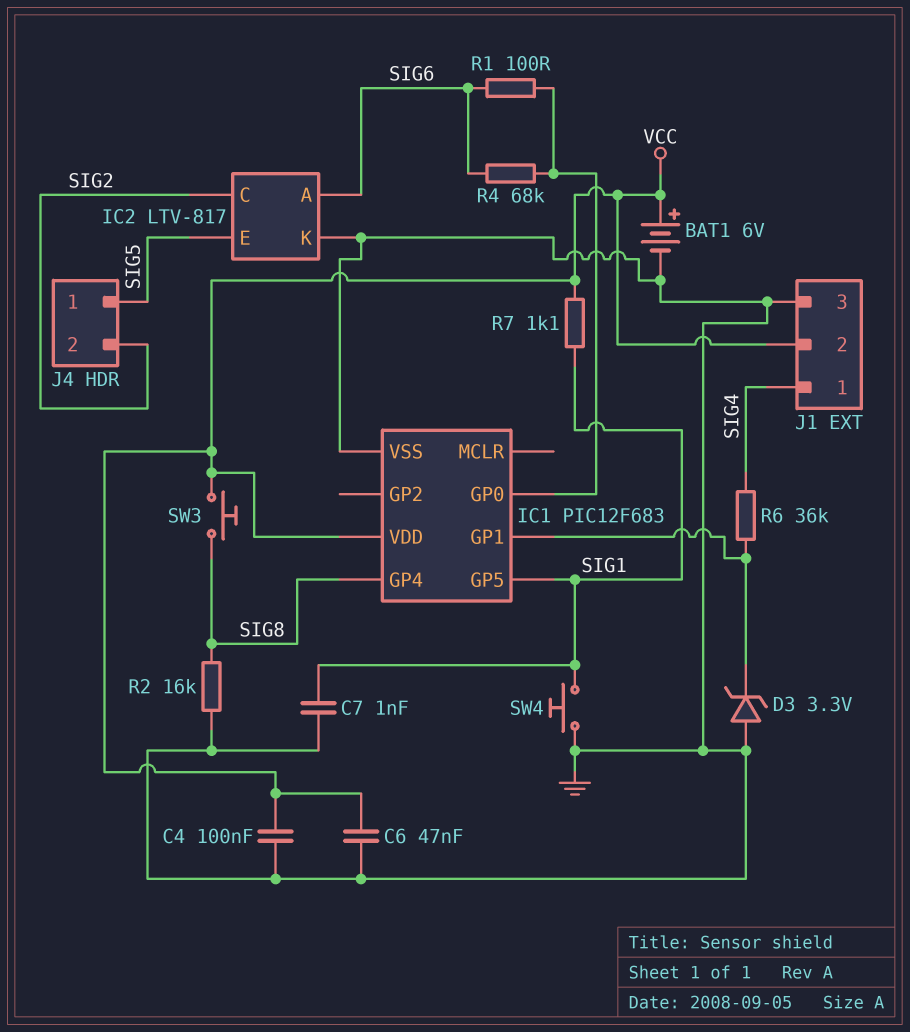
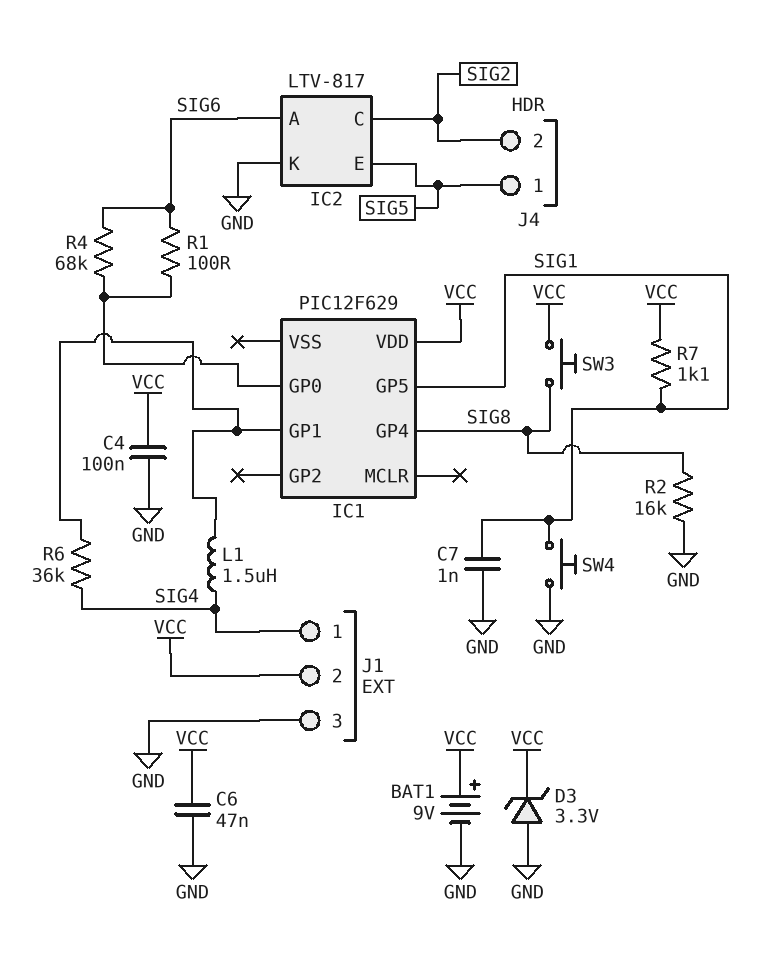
BAT1: 6V (plus VCC, minus GND) -> 9V (plus VCC, minus GND)
D3: zener 3.3V (A GND, K IC1/GP1) -> zener 3.3V (A GND, K VCC)
IC1: PIC12F683 -> PIC12F629
IC1 pin VSS: GND -> none
L1: none -> 1.5uH (IC1/GP1, SIG4)

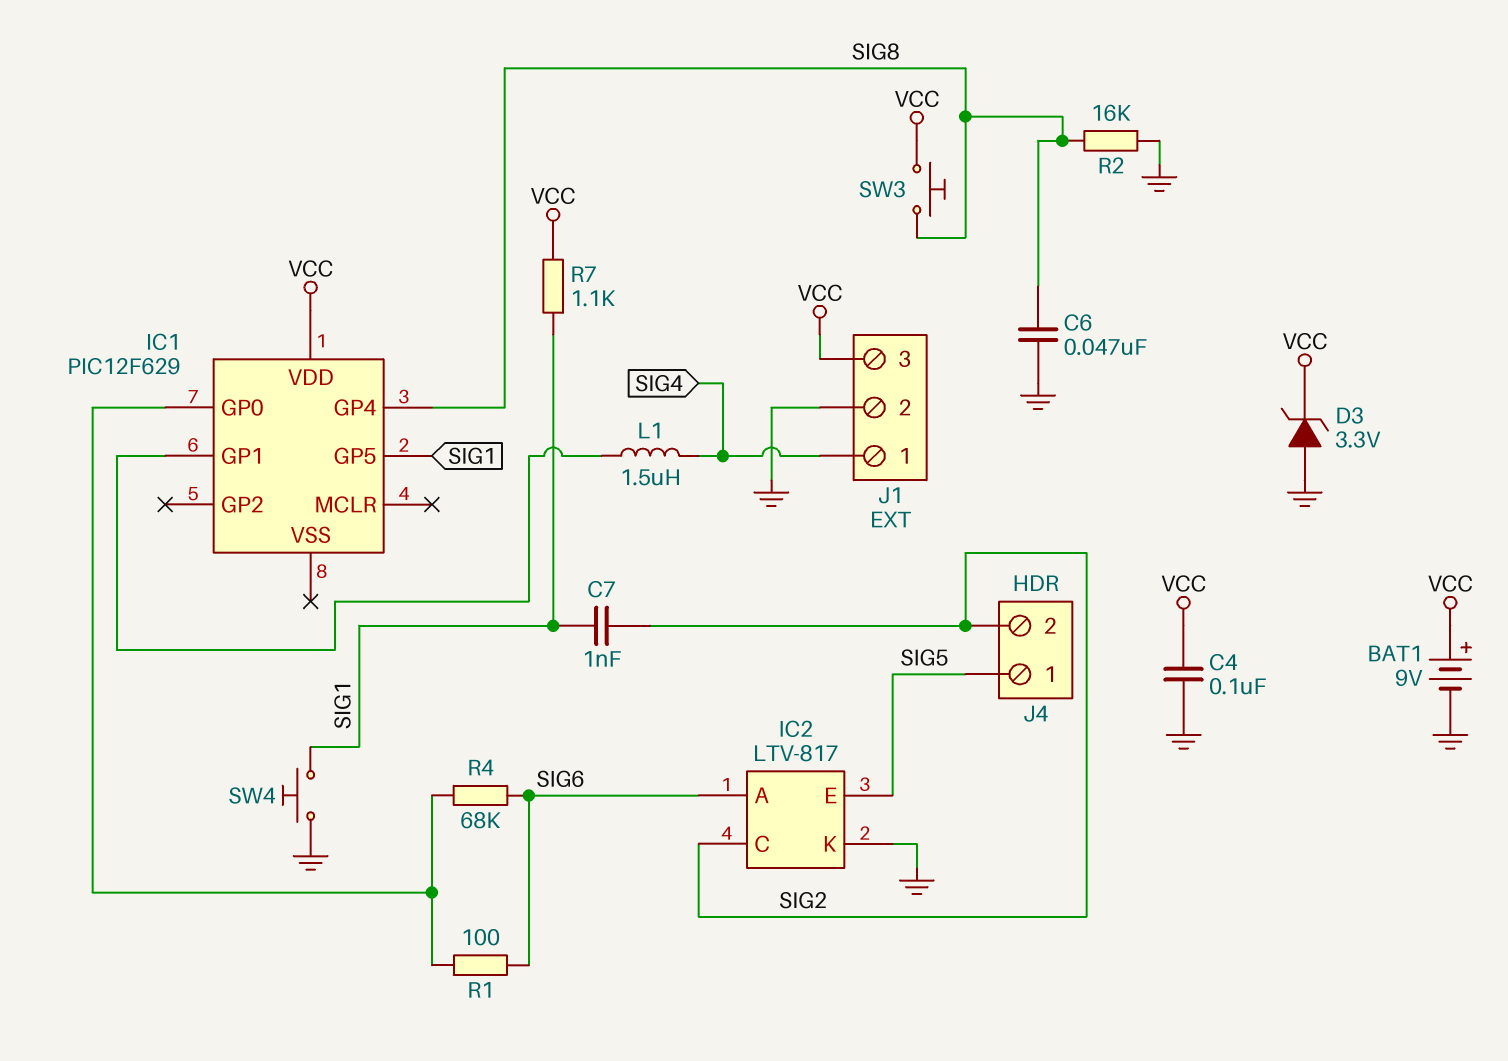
C6: 47nF (GND, VCC) -> 47nF (GND, SIG8)
C7: 1nF (GND, SIG1) -> 1nF (SIG1, SIG2)
J1 pin 2: VCC -> GND
J1 pin 3: GND -> VCC
R6: 36k (IC1/GP1, SIG4) -> none

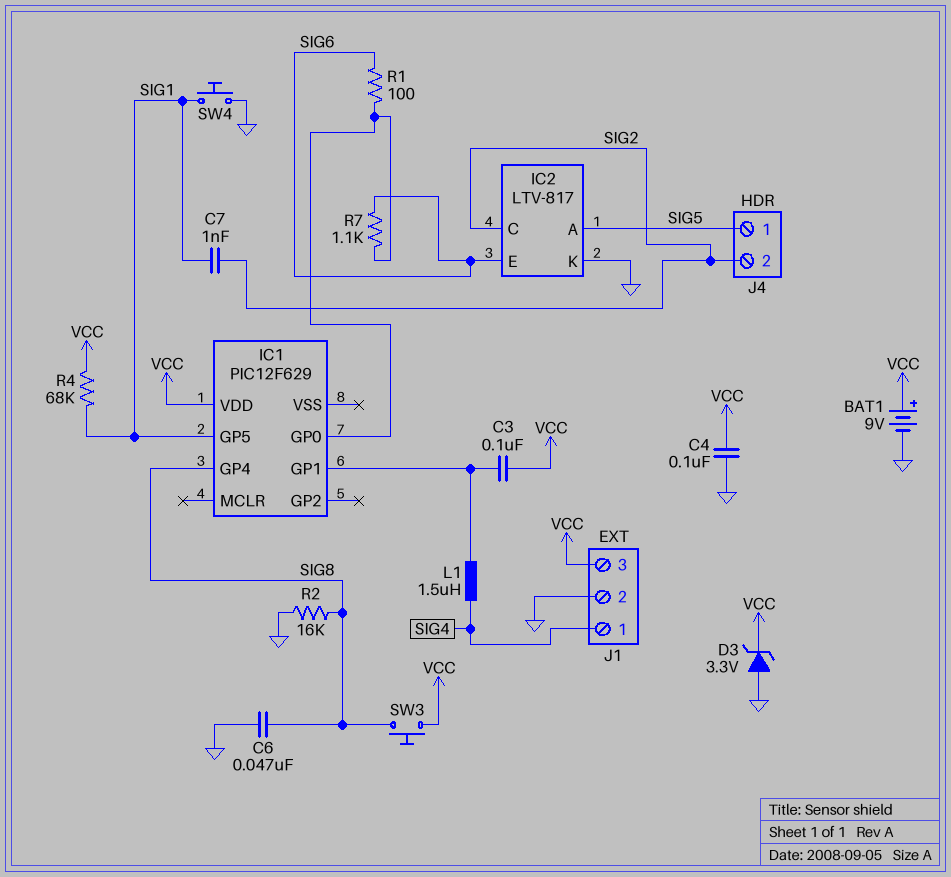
C3: none -> 100nF (IC1/GP1, VCC)
IC2 pin A: SIG6 -> SIG5
IC2 pin E: SIG5 -> SIG6
R4: 68k (IC1/GP0, SIG6) -> 68k (SIG1, VCC)
R7: 1.1k (SIG1, VCC) -> 1.1k (IC1/GP0, SIG6)

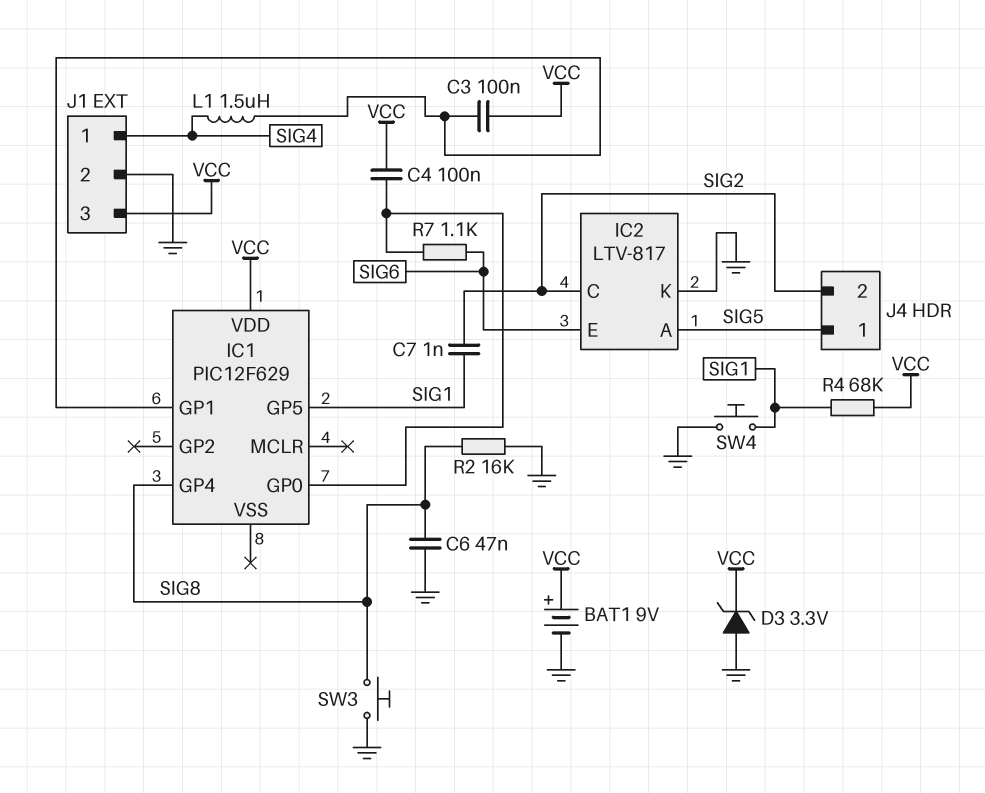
C4: 100nF (GND, VCC) -> 100nF (IC1/GP0, VCC)
R1: 100 (IC1/GP0, SIG6) -> none
SW3: button (SIG8, VCC) -> button (GND, SIG8)

